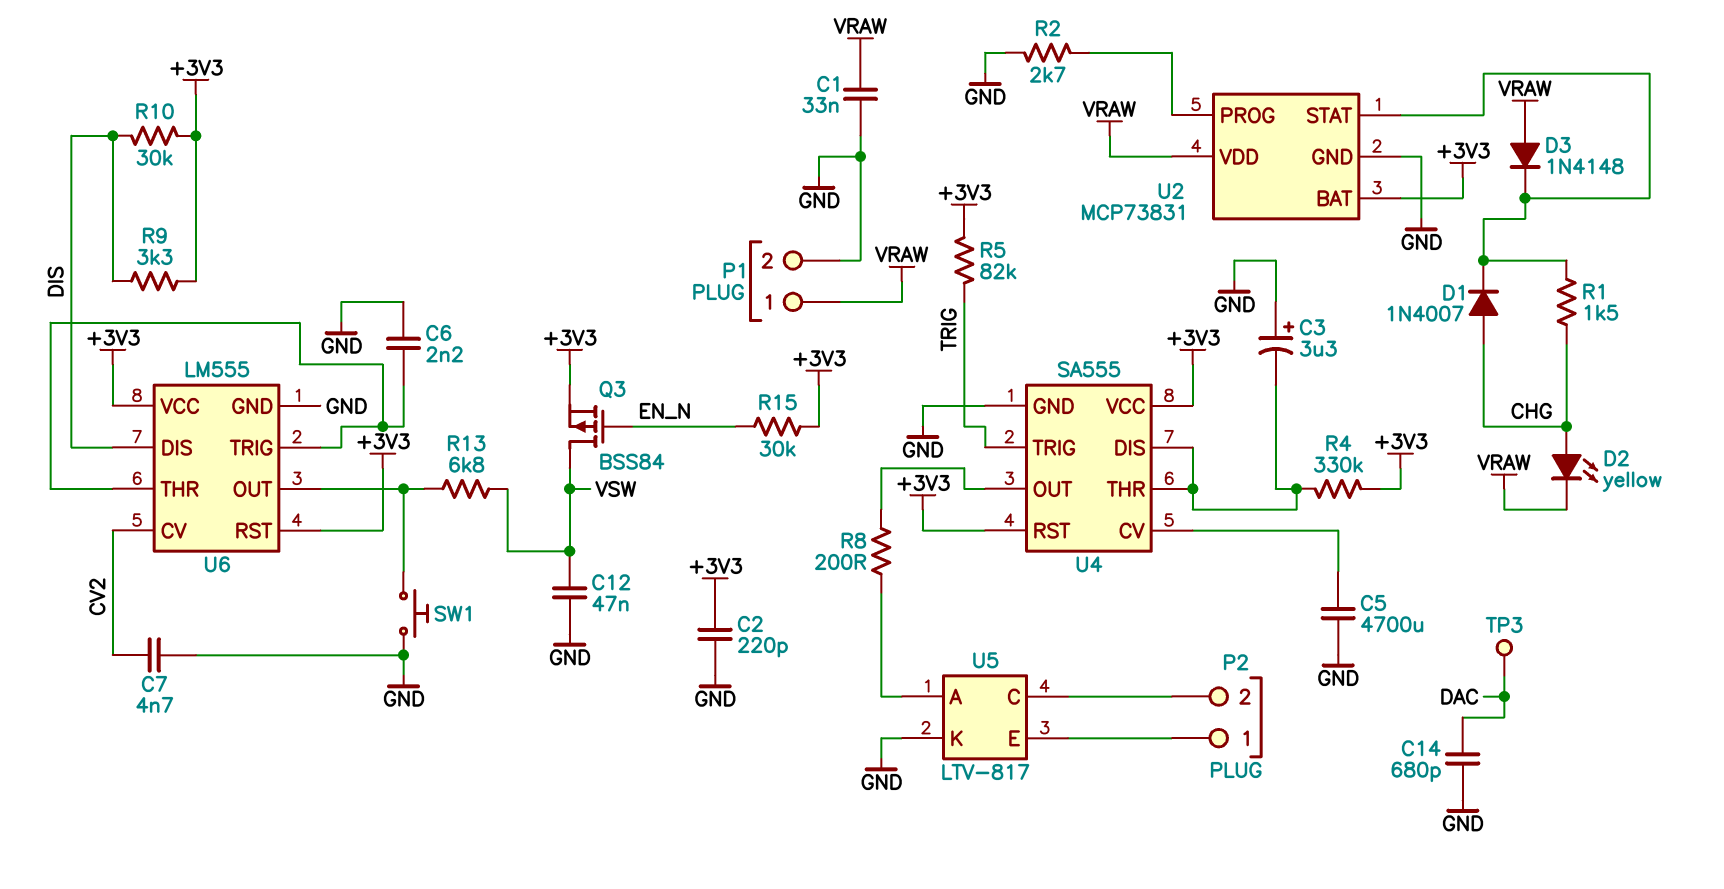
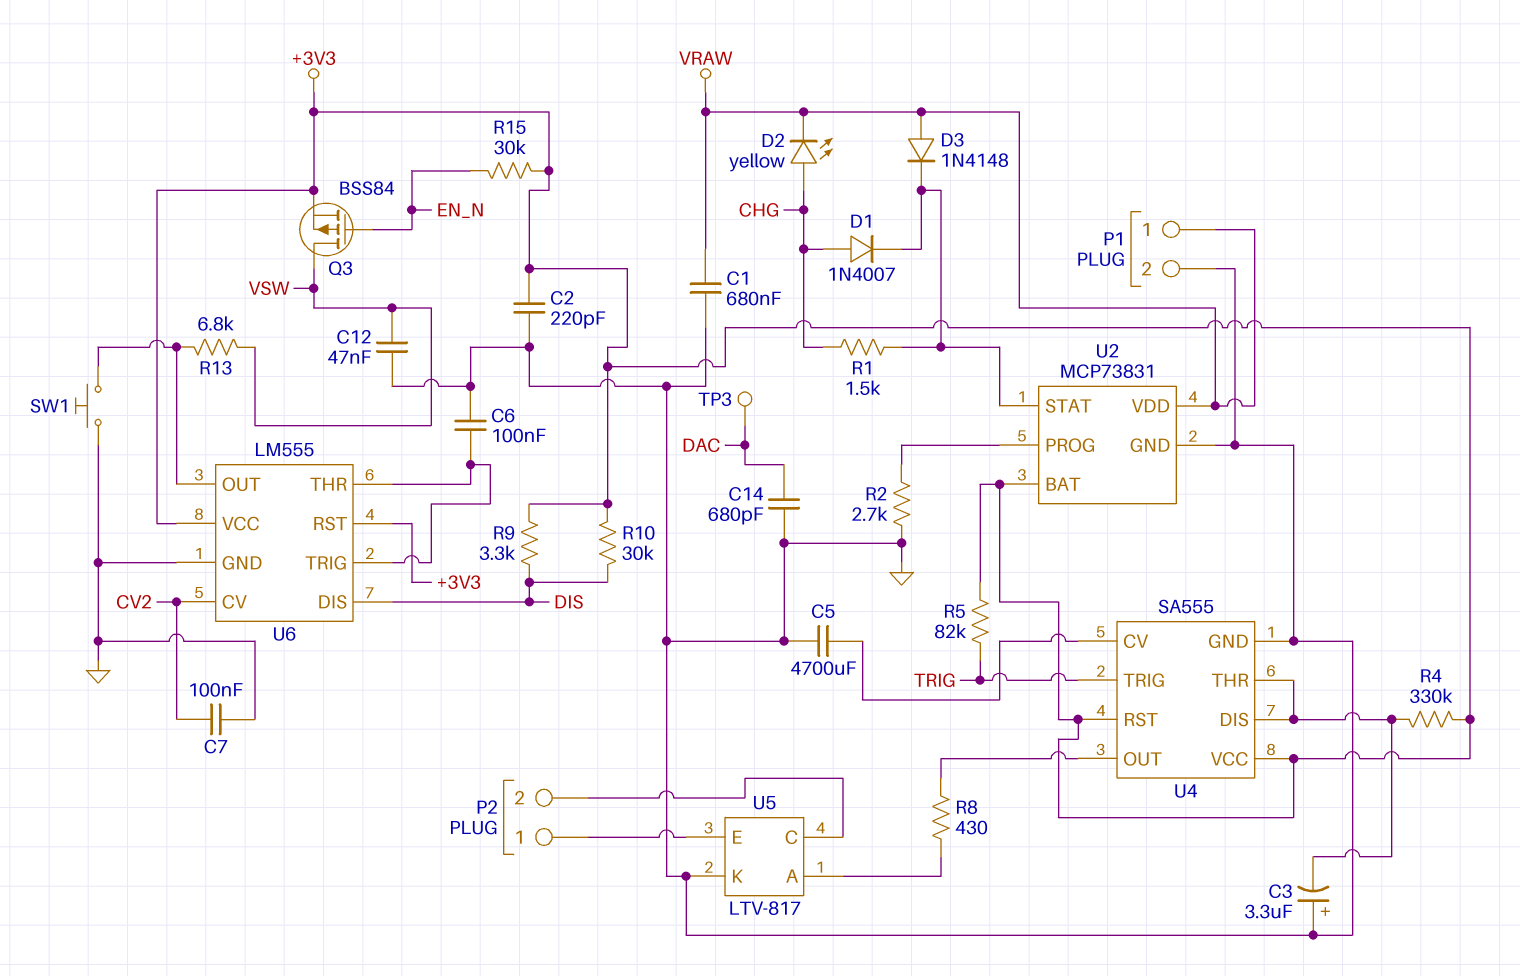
C1: 33nF (GND, VRAW) -> 680nF (GND, VRAW)
C6: 2.2nF (GND, U6/THR) -> 100nF (GND, U6/THR)
C7: 4.7nF (CV2, GND) -> 100nF (CV2, GND)
R8: 200 (U4/OUT, U5/A) -> 430 (U4/OUT, U5/A)

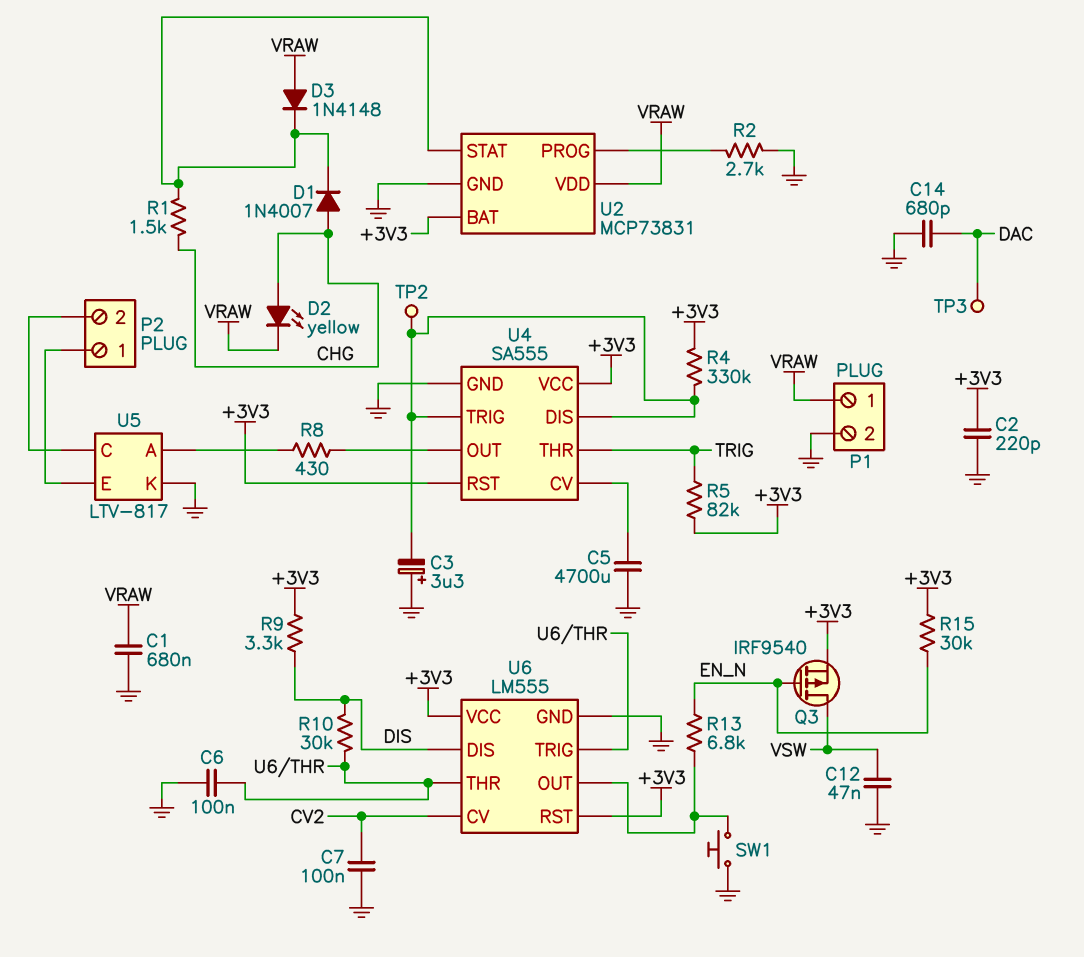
Q3: PMOS BSS84 (G EN_N, D VSW, S +3V3) -> PMOS IRF9540 (G EN_N, D VSW, S +3V3)
R10: 30k (+3V3, DIS) -> 30k (DIS, U6/THR)
R13: 6.8k (U6/OUT, VSW) -> 6.8k (EN_N, U6/OUT)
TP2: none -> test point (U4/DIS)
U4 pin THR: U4/DIS -> TRIG
U4 pin TRIG: TRIG -> U4/DIS

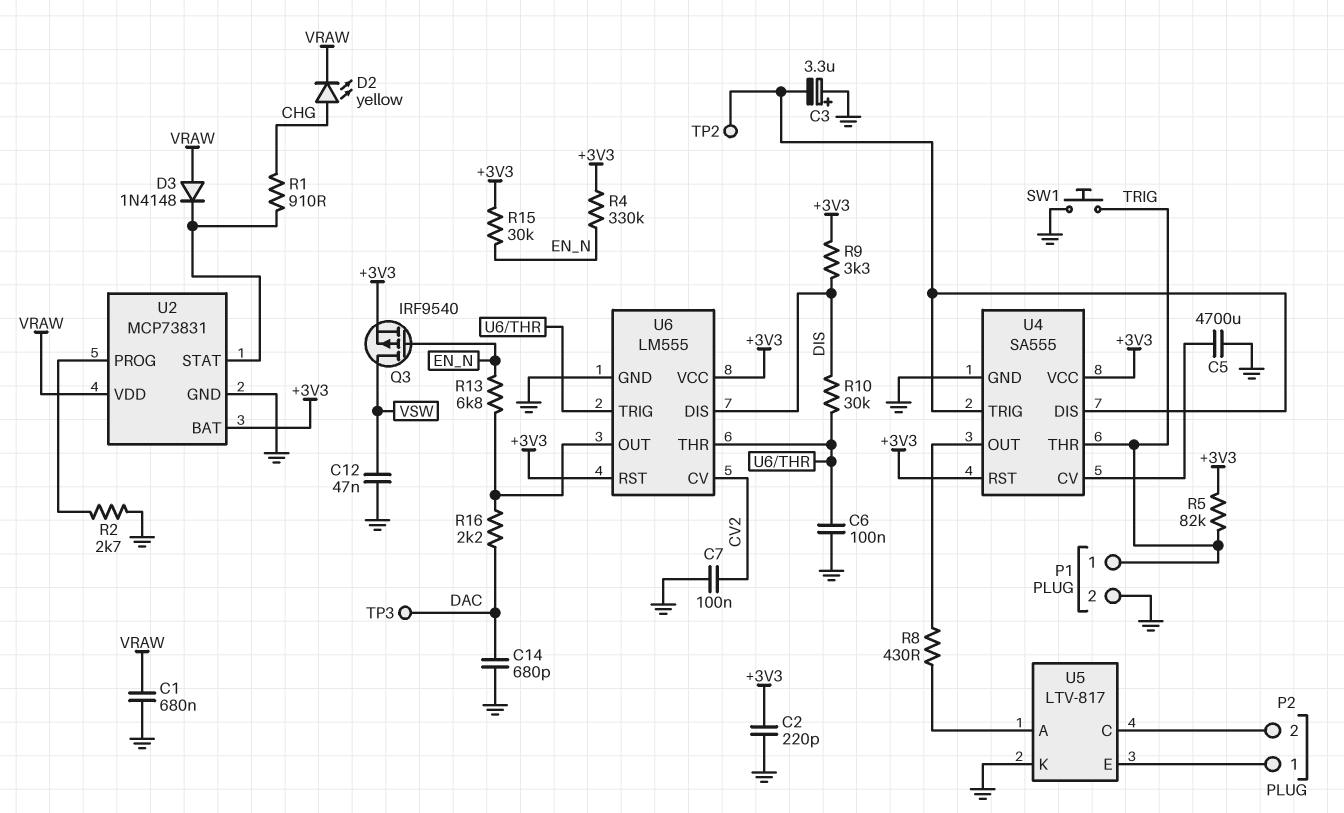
D1: diode 1N4007 (A CHG, K U2/STAT) -> none
P1 pin 1: VRAW -> TRIG
R1: 1.5k (CHG, U2/STAT) -> 910 (CHG, U2/STAT)
R4: 330k (+3V3, U4/DIS) -> 330k (+3V3, EN_N)
R16: none -> 2.2k (DAC, U6/OUT)
SW1: button (GND, U6/OUT) -> button (GND, TRIG)

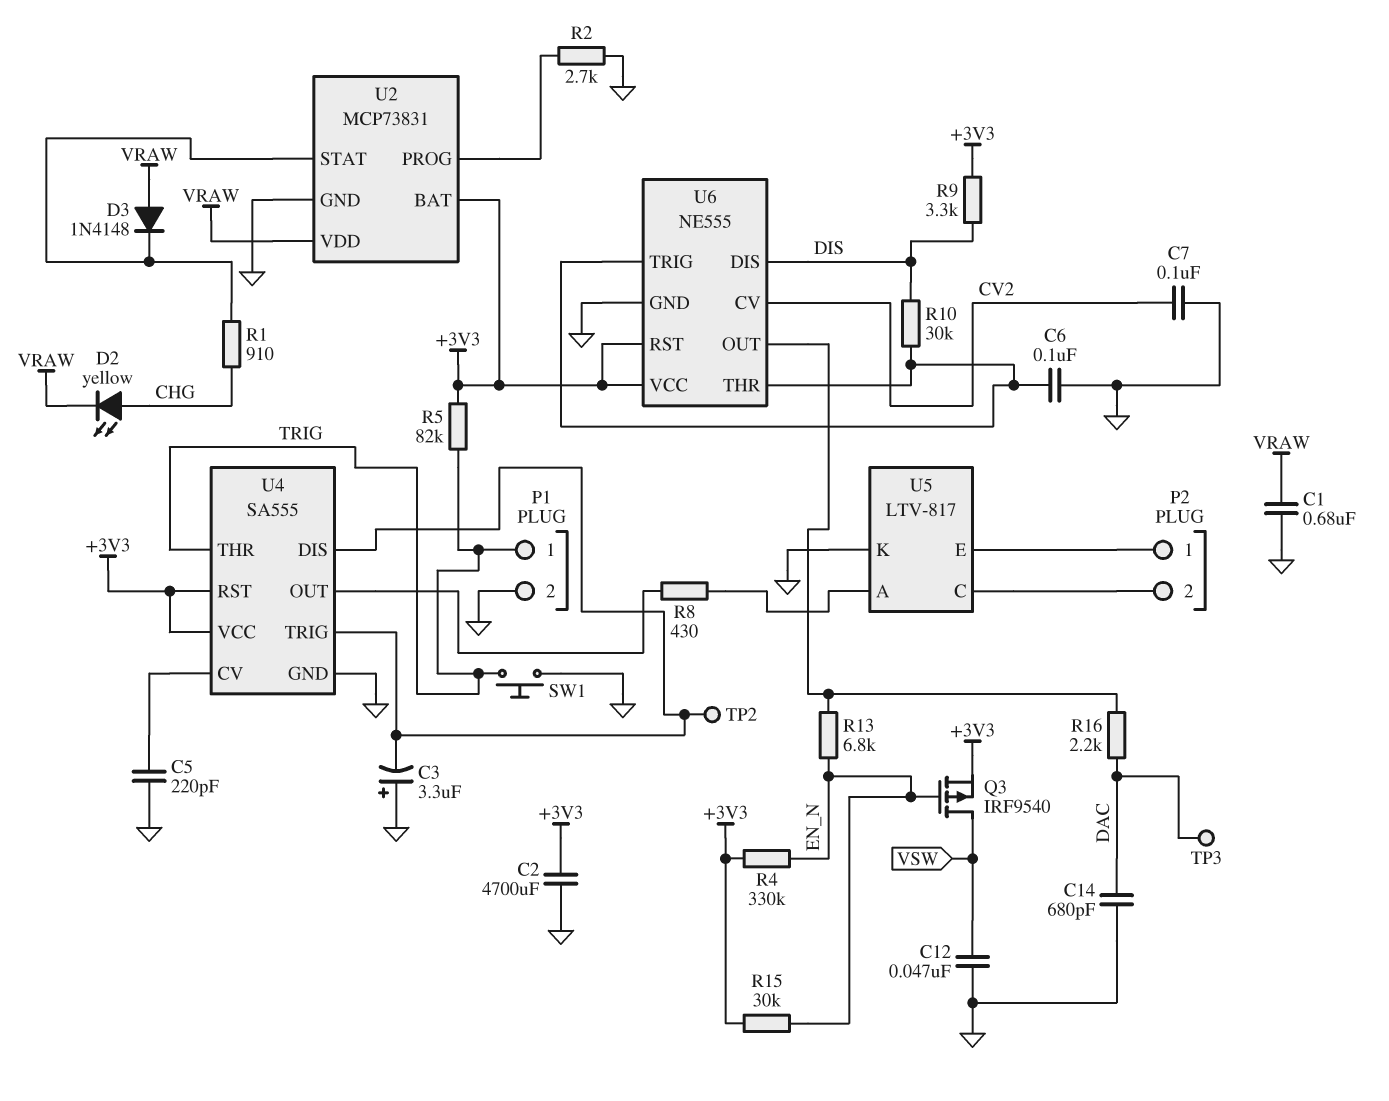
C2: 220pF (+3V3, GND) -> 4700uF (+3V3, GND)
C5: 4700uF (GND, U4/CV) -> 220pF (GND, U4/CV)
U6: LM555 -> NE555

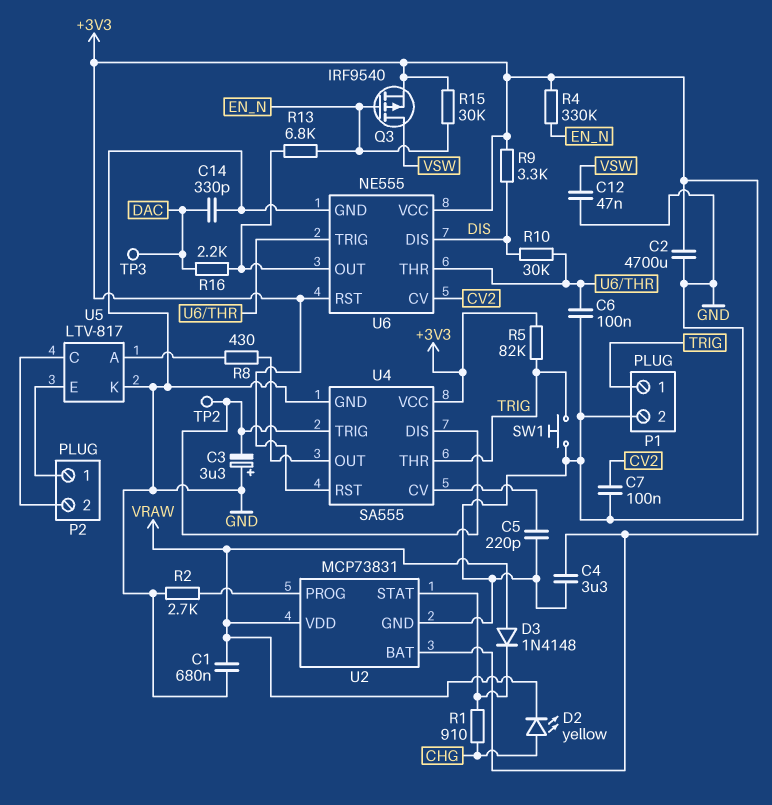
C4: none -> 3.3uF (+3V3, GND)
C14: 680pF (DAC, GND) -> 330pF (DAC, GND)

